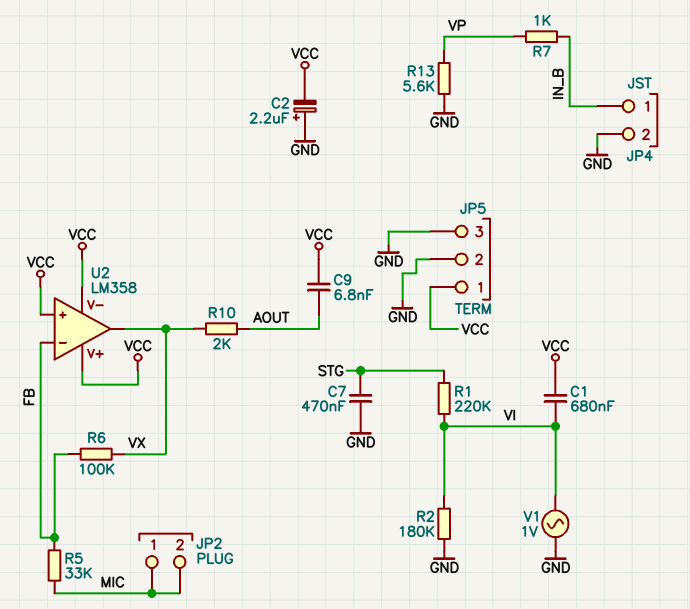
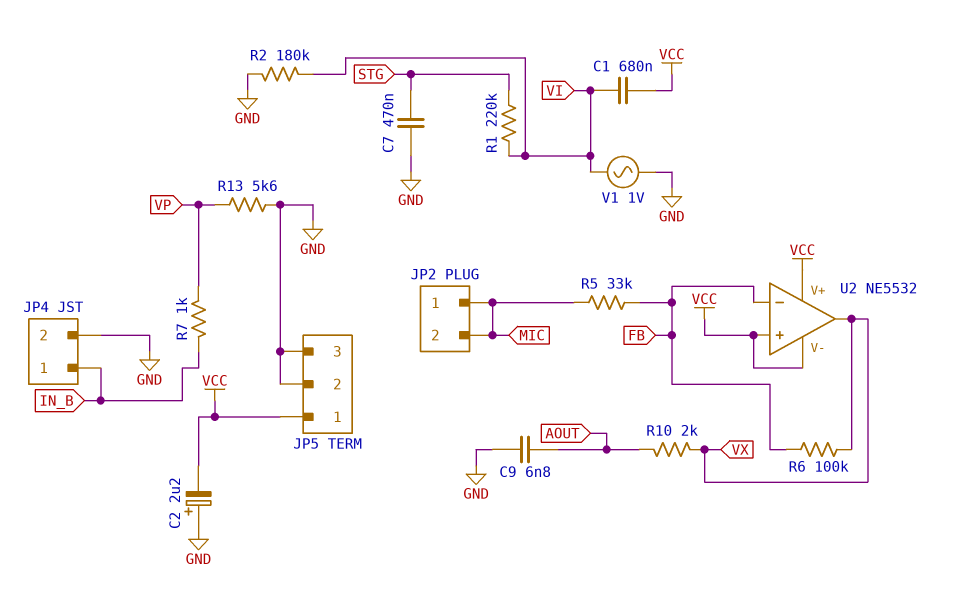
C9: 6.8nF (AOUT, VCC) -> 6.8nF (AOUT, GND)
U2: LM358 -> NE5532

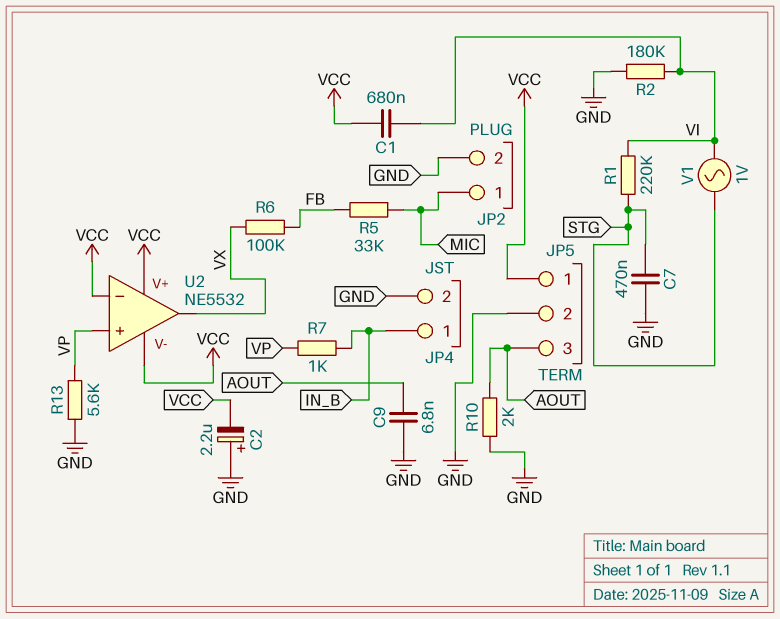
JP2 pin 2: MIC -> GND
JP5 pin 3: GND -> AOUT
R10: 2k (AOUT, VX) -> 2k (AOUT, GND)
U2 pin in+: VCC -> VP
U2 pin in-: FB -> VCC
V1: AC 1V (GND, VI) -> AC 1V (STG, VI)

